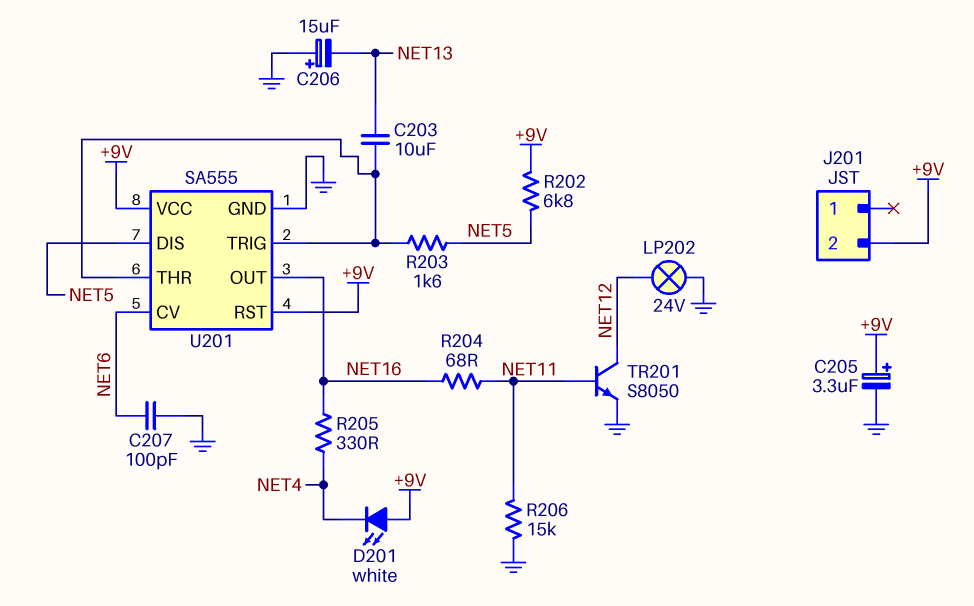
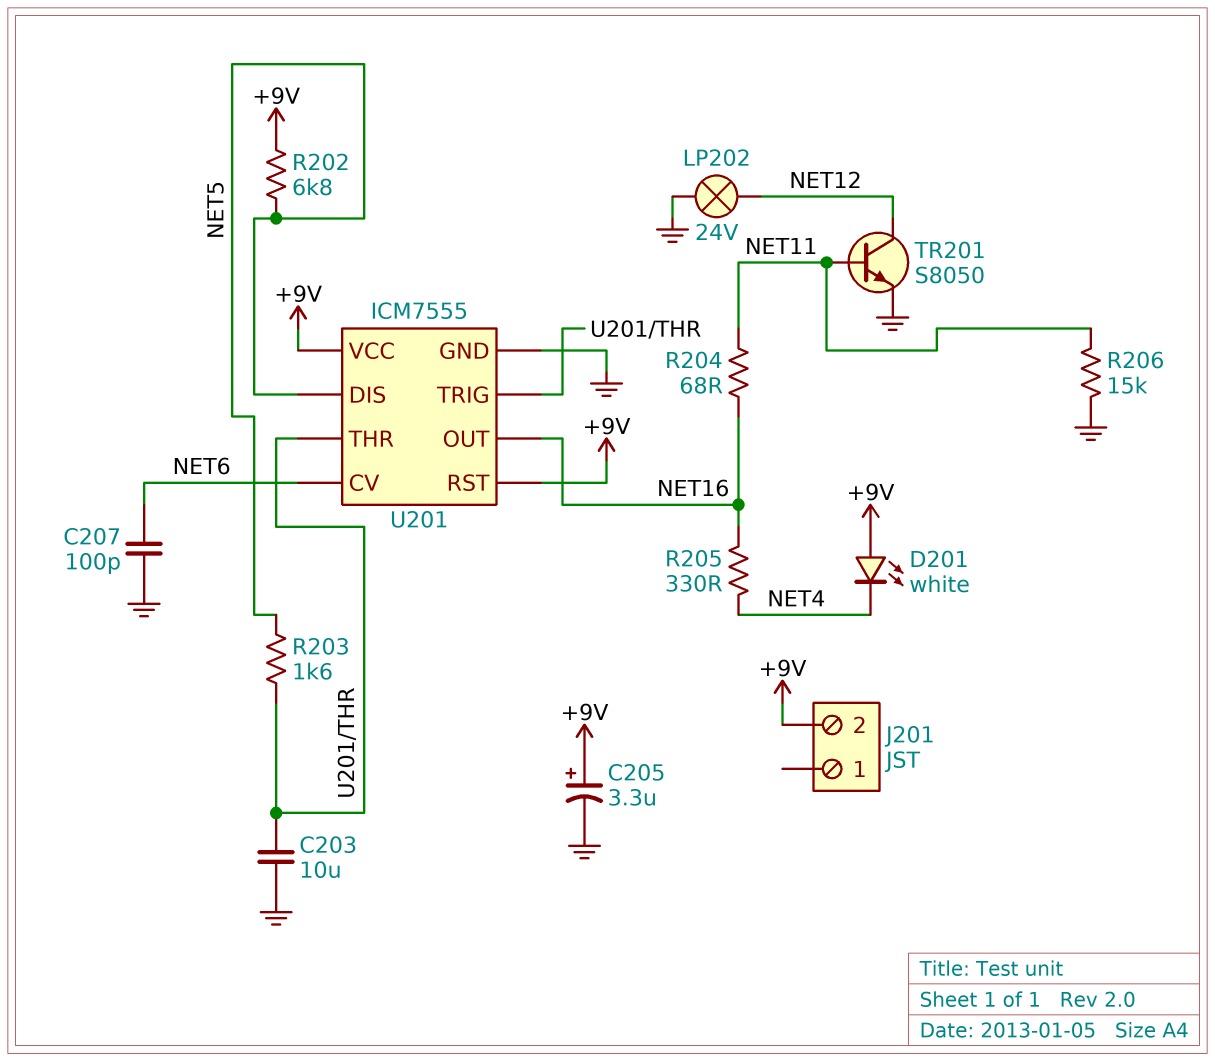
C203: 10uF (NET13, U201/THR) -> 10uF (GND, U201/THR)
C206: 15uF (plus GND, minus NET13) -> none
U201: SA555 -> ICM7555

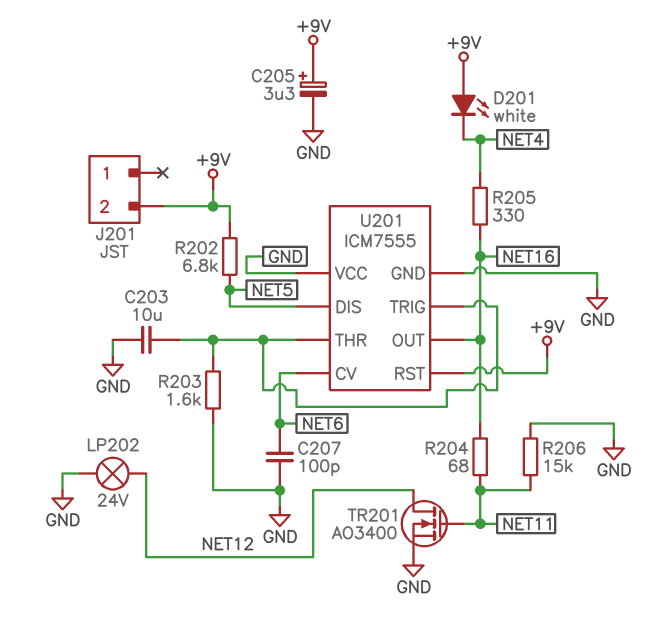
R203: 1.6k (NET5, U201/THR) -> 1.6k (GND, U201/THR)
TR201: NPN S8050 (B NET11, C NET12, E GND) -> NMOS AO3400 (G NET11, D NET12, S GND)
U201 pin VCC: +9V -> GND

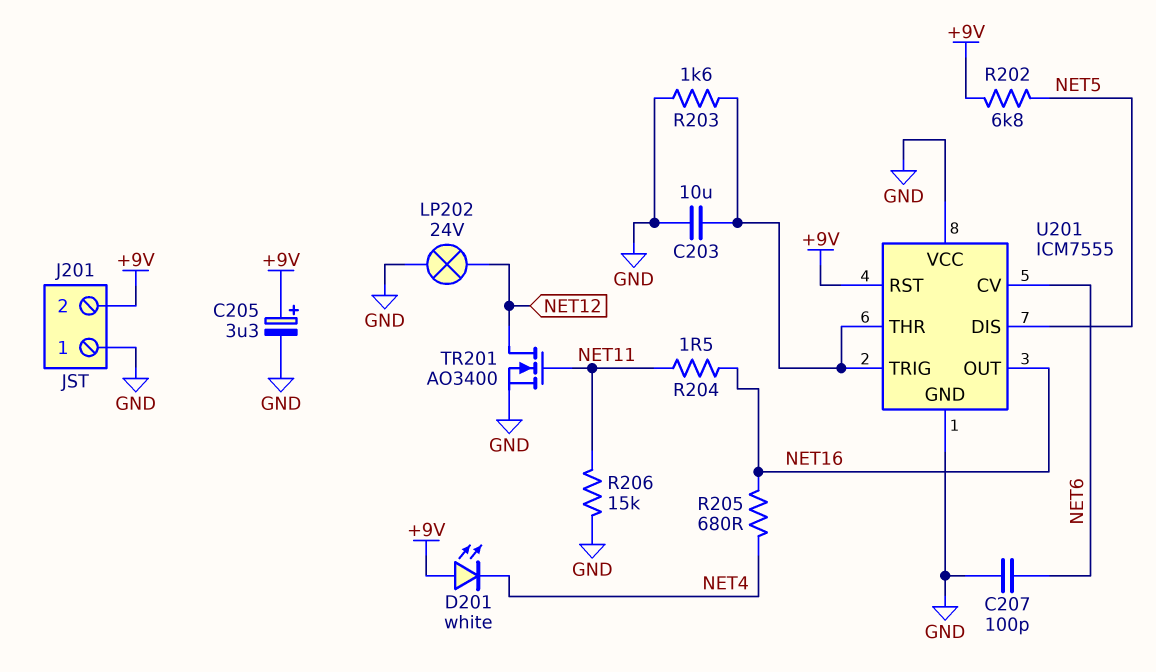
J201 pin 1: none -> GND
R204: 68 (NET11, NET16) -> 1.5 (NET11, NET16)
R205: 330 (NET4, NET16) -> 680 (NET4, NET16)

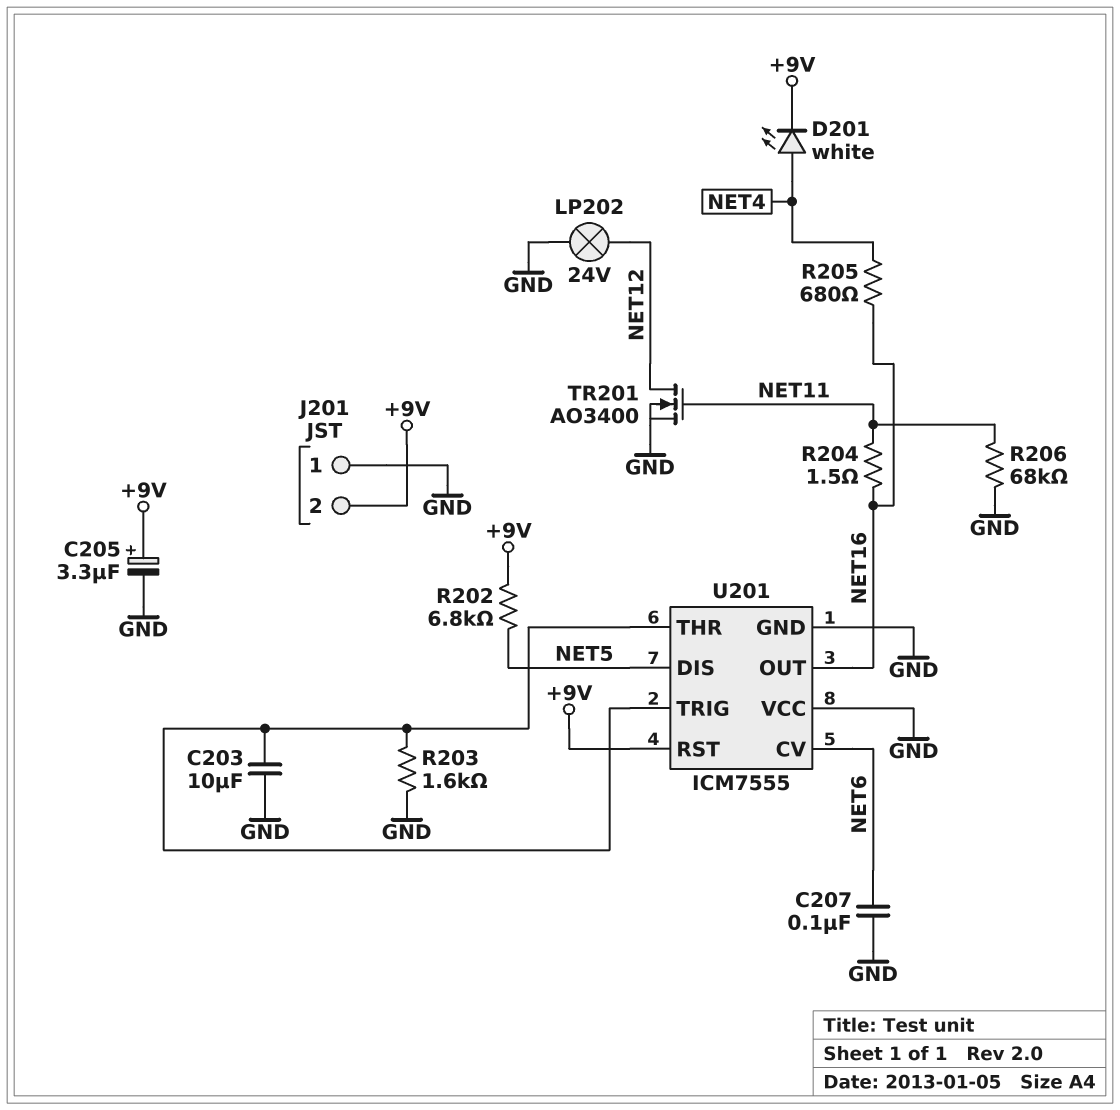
C207: 100pF (GND, NET6) -> 100nF (GND, NET6)
D201: LED white (A +9V, K NET4) -> LED white (A NET4, K +9V)
R206: 15k (GND, NET11) -> 68k (GND, NET11)

